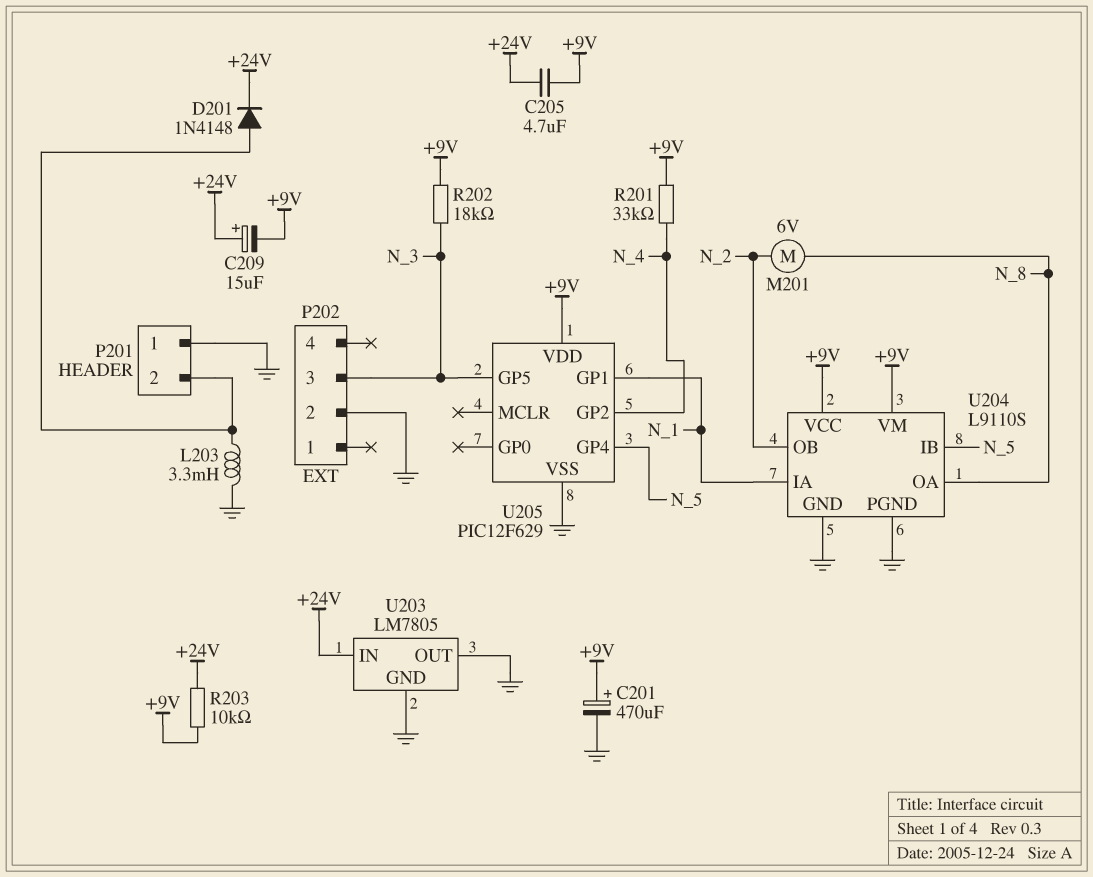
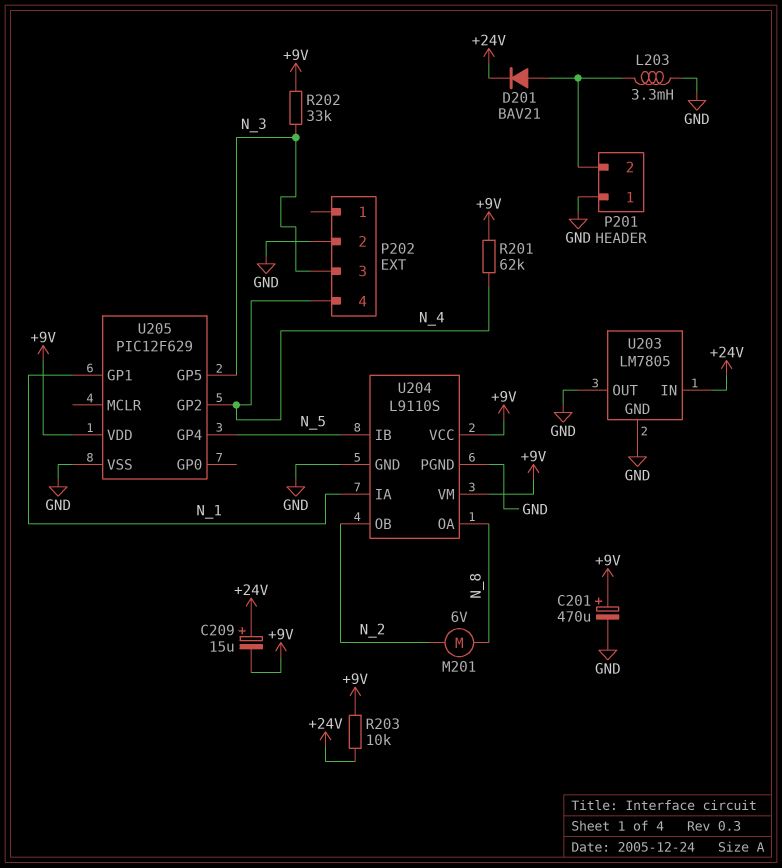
C205: 4.7uF (+9V, +24V) -> none
D201: diode 1N4148 (A P201/2, K +24V) -> diode BAV21 (A P201/2, K +24V)
P202 pin 4: none -> N_4
R201: 33k (+9V, N_4) -> 62k (+9V, N_4)
R202: 18k (+9V, N_3) -> 33k (+9V, N_3)

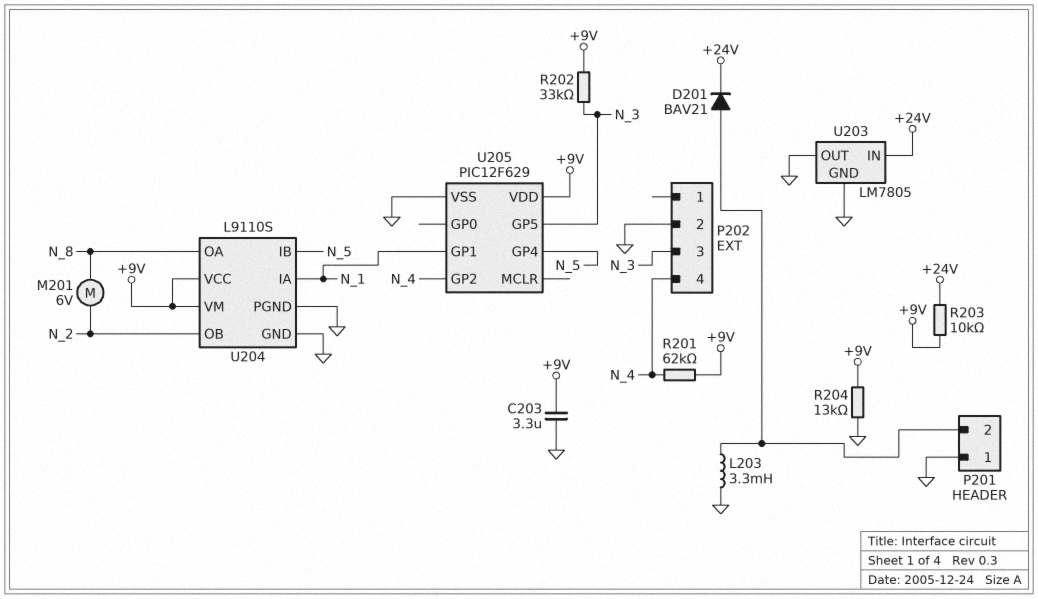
C201: 470uF (plus +9V, minus GND) -> none
C203: none -> 3.3uF (+9V, GND)
C209: 15uF (plus +24V, minus +9V) -> none
R204: none -> 13k (+9V, GND)

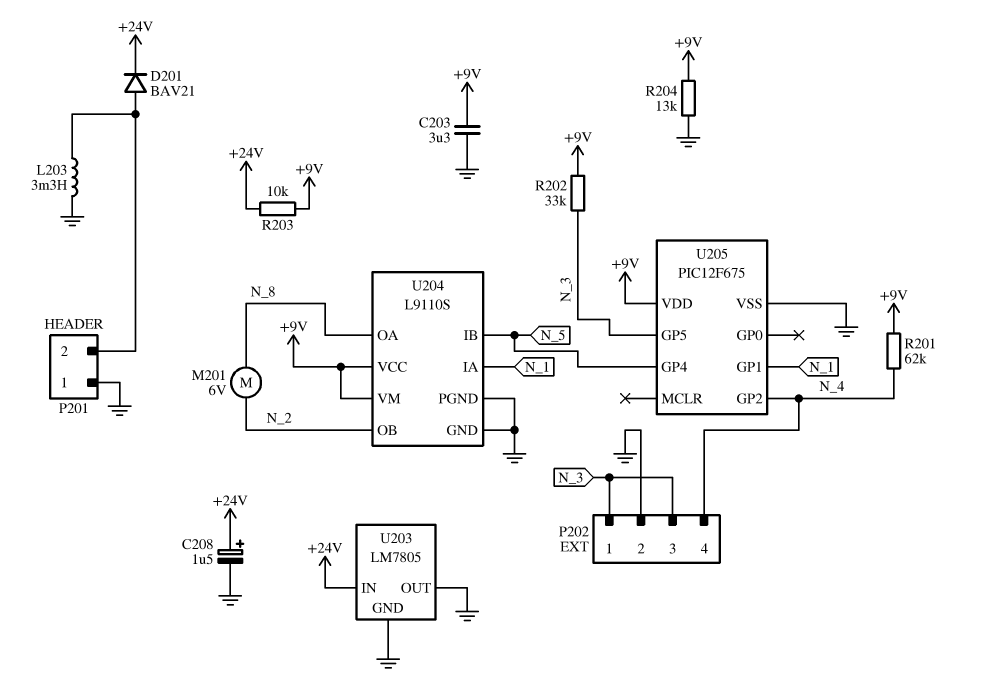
C208: none -> 1.5uF (plus +24V, minus GND)
P202 pin 1: none -> N_3
U205: PIC12F629 -> PIC12F675

